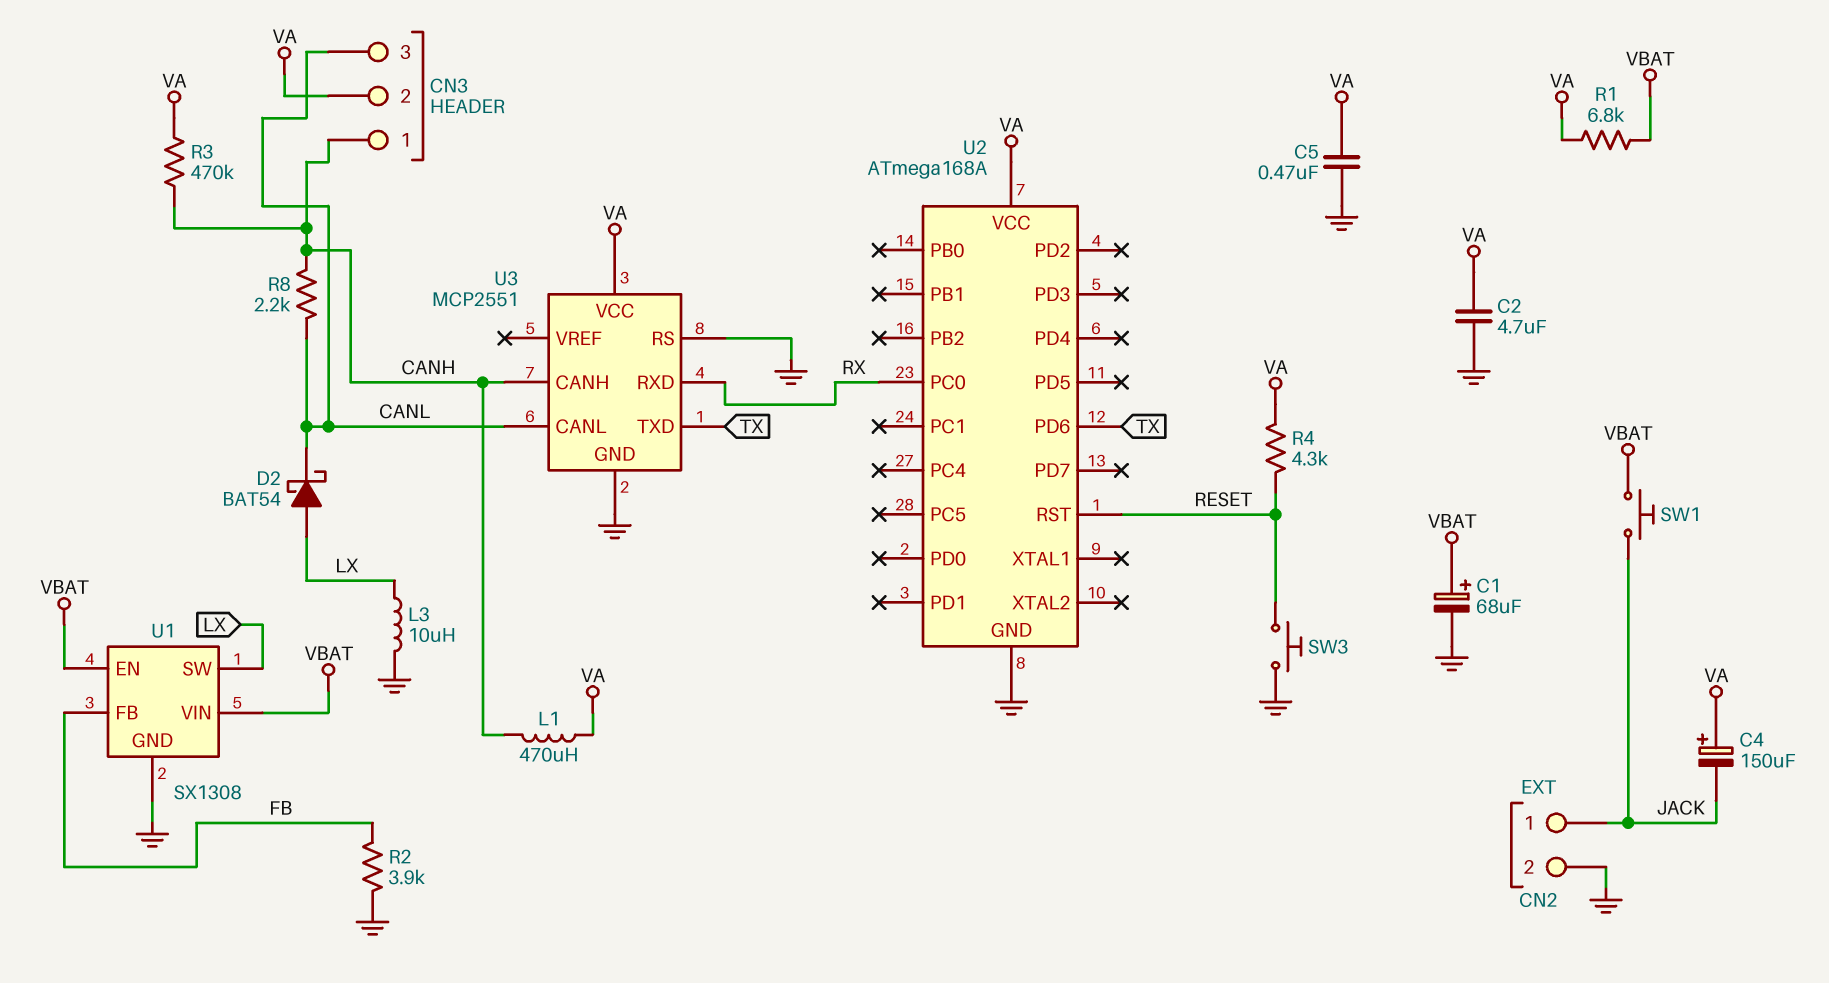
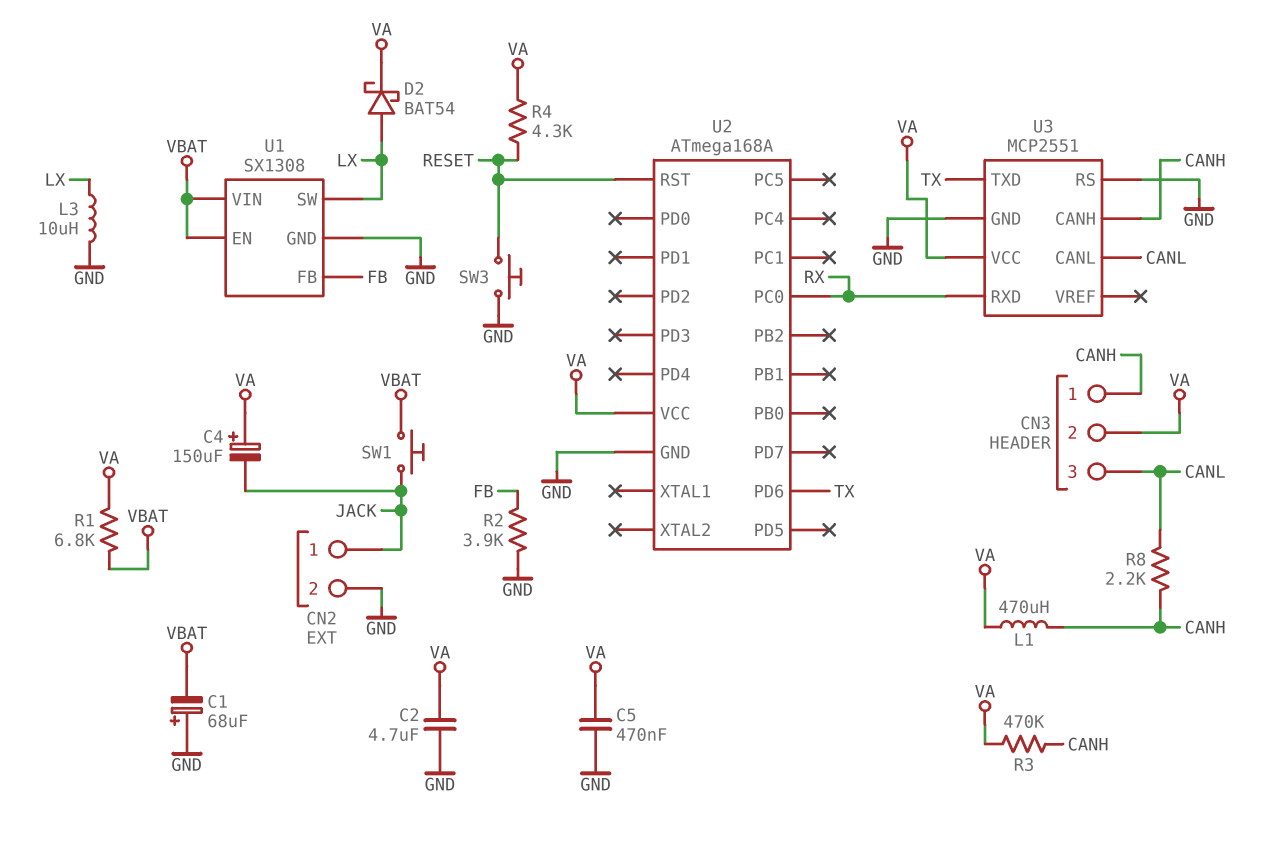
C1: 68uF (plus VBAT, minus GND) -> 68uF (plus GND, minus VBAT)
D2: schottky BAT54 (A LX, K CANL) -> schottky BAT54 (A LX, K VA)

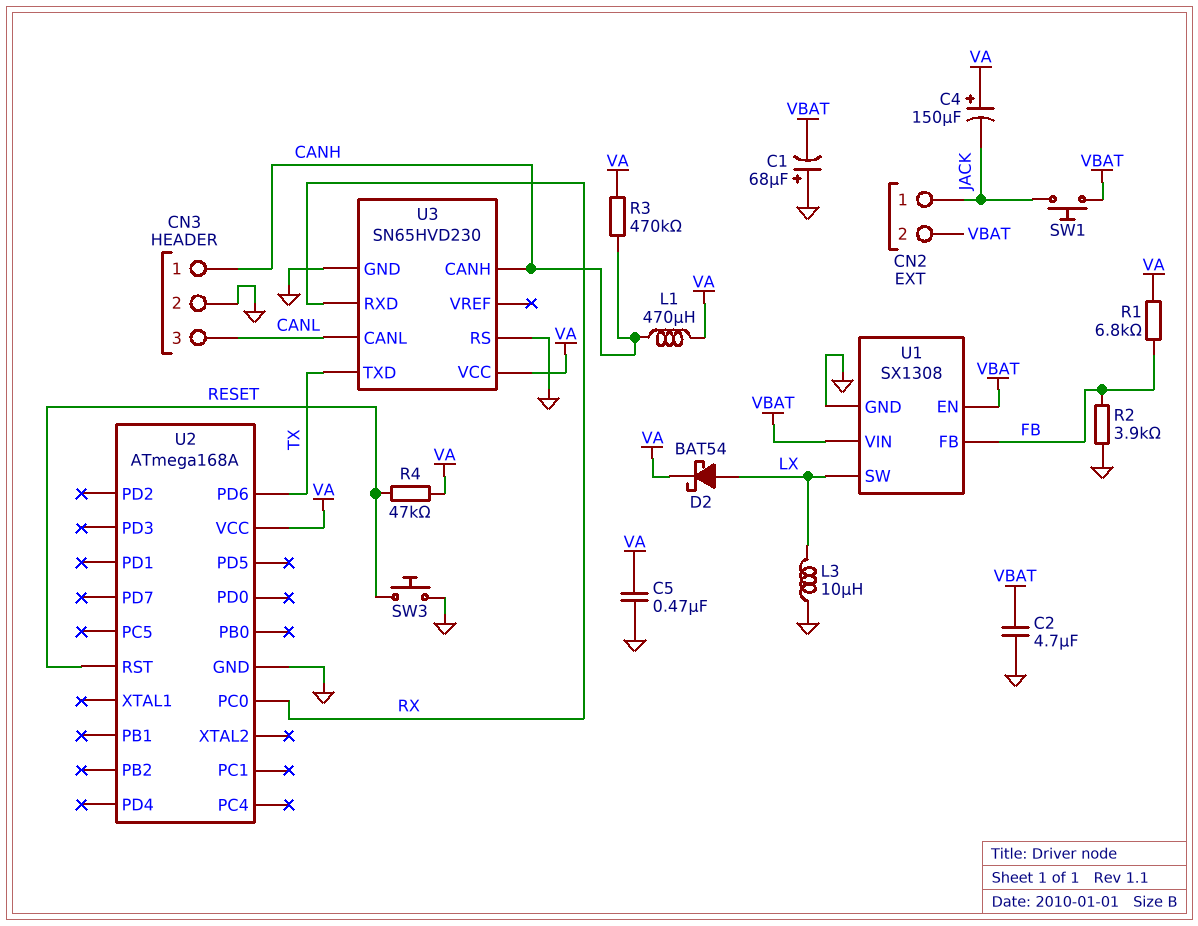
C2: 4.7uF (GND, VA) -> 4.7uF (GND, VBAT)
CN2 pin 2: GND -> VBAT
CN3 pin 2: VA -> GND
R1: 6.8k (VA, VBAT) -> 6.8k (FB, VA)
R4: 4.3k (RESET, VA) -> 47k (RESET, VA)
R8: 2.2k (CANH, CANL) -> none
U3: MCP2551 -> SN65HVD230

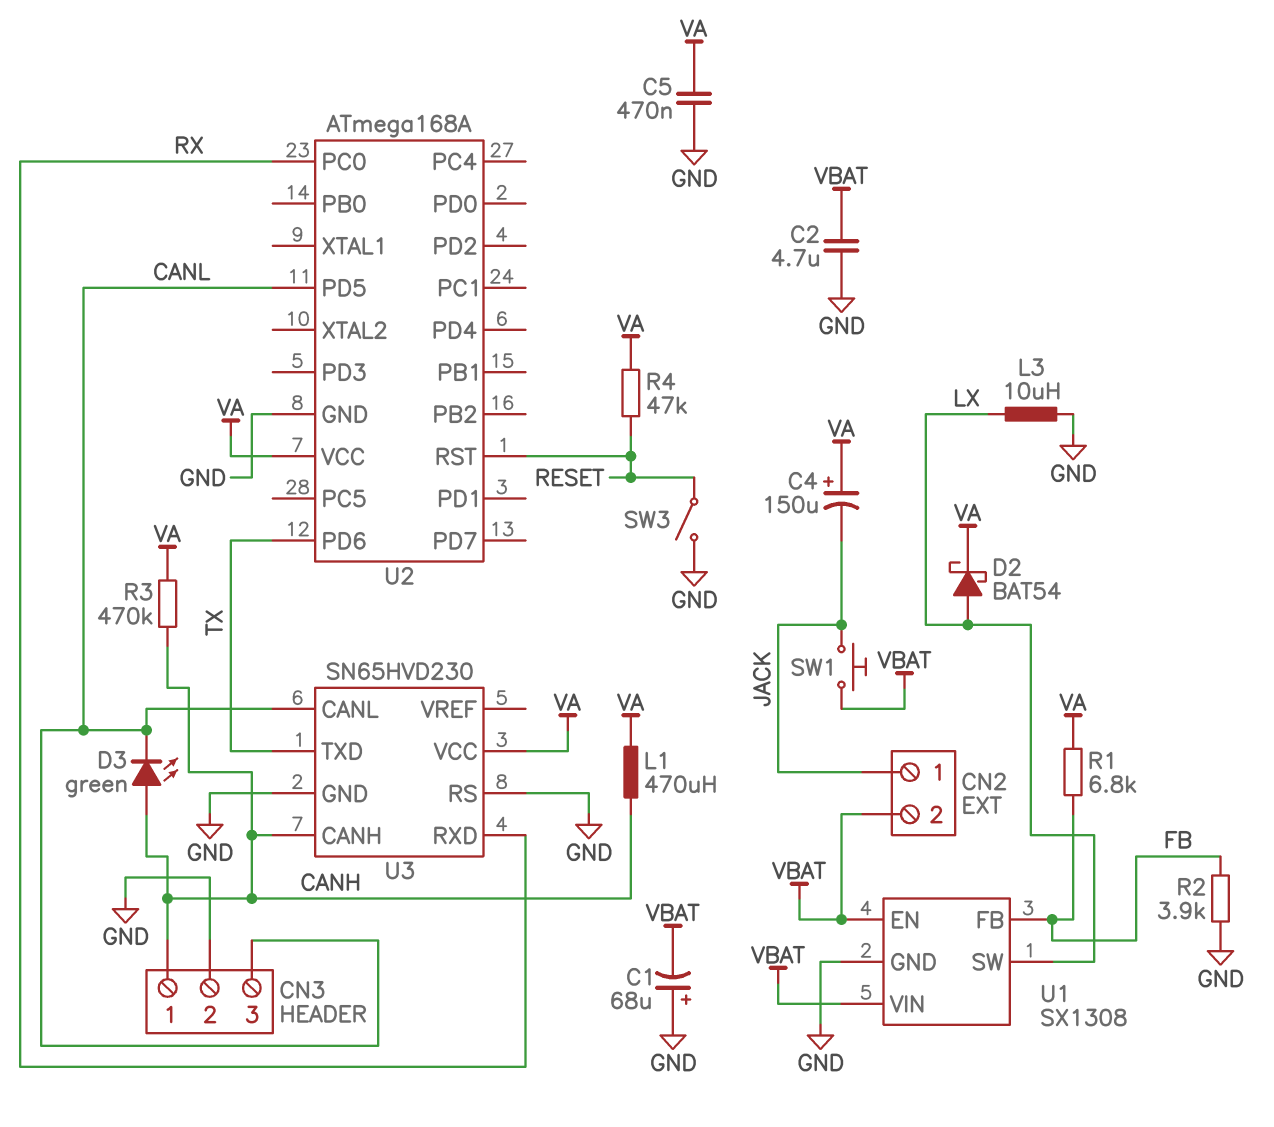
D3: none -> LED green (A CANH, K CANL)
SW3: button (GND, RESET) -> switch (GND, RESET)
U2 pin PD5: none -> CANL

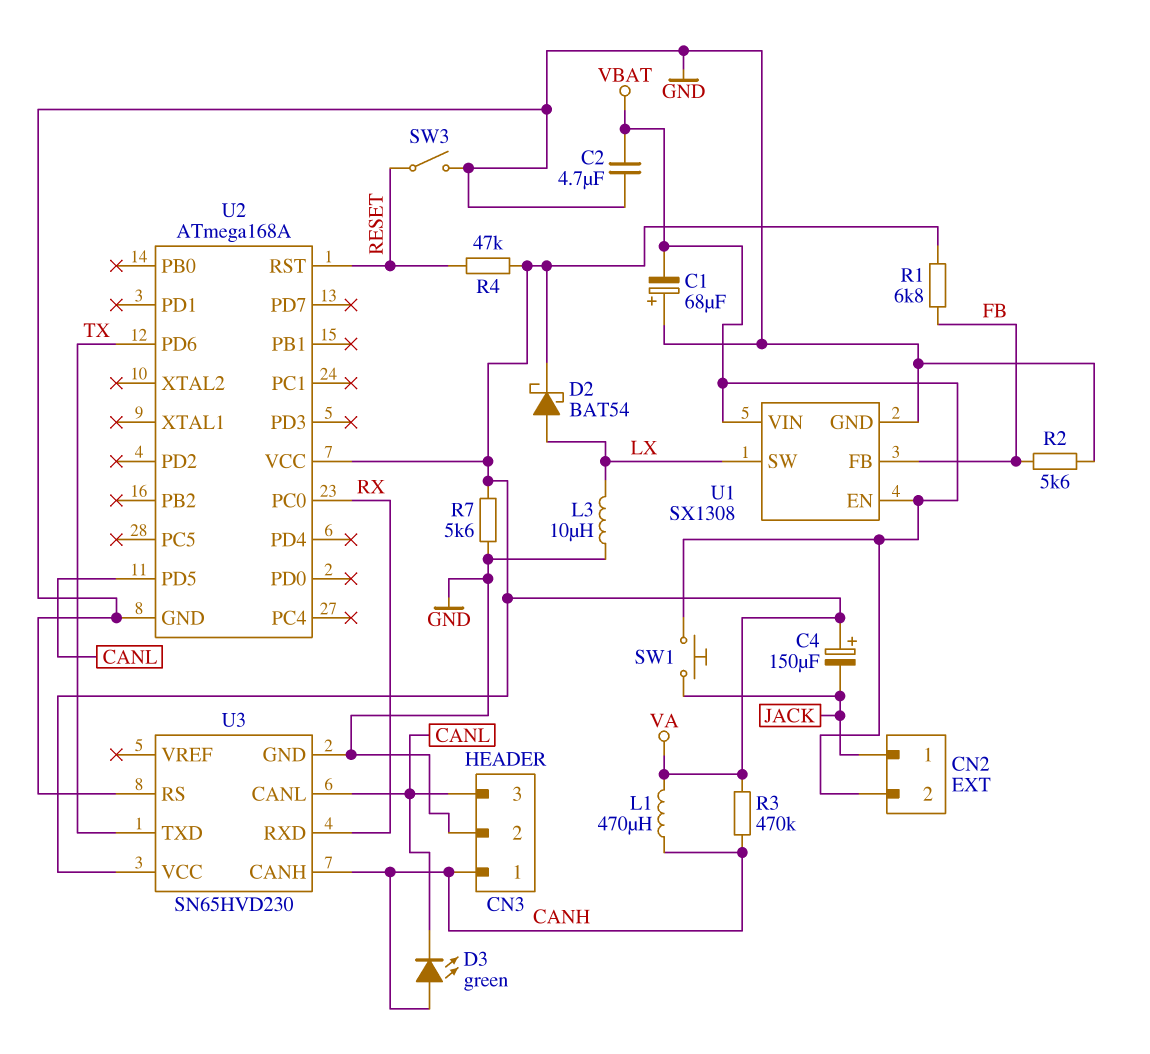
C5: 470nF (GND, VA) -> none
R2: 3.9k (FB, GND) -> 5.6k (FB, GND)
R7: none -> 5.6k (GND, VA)

